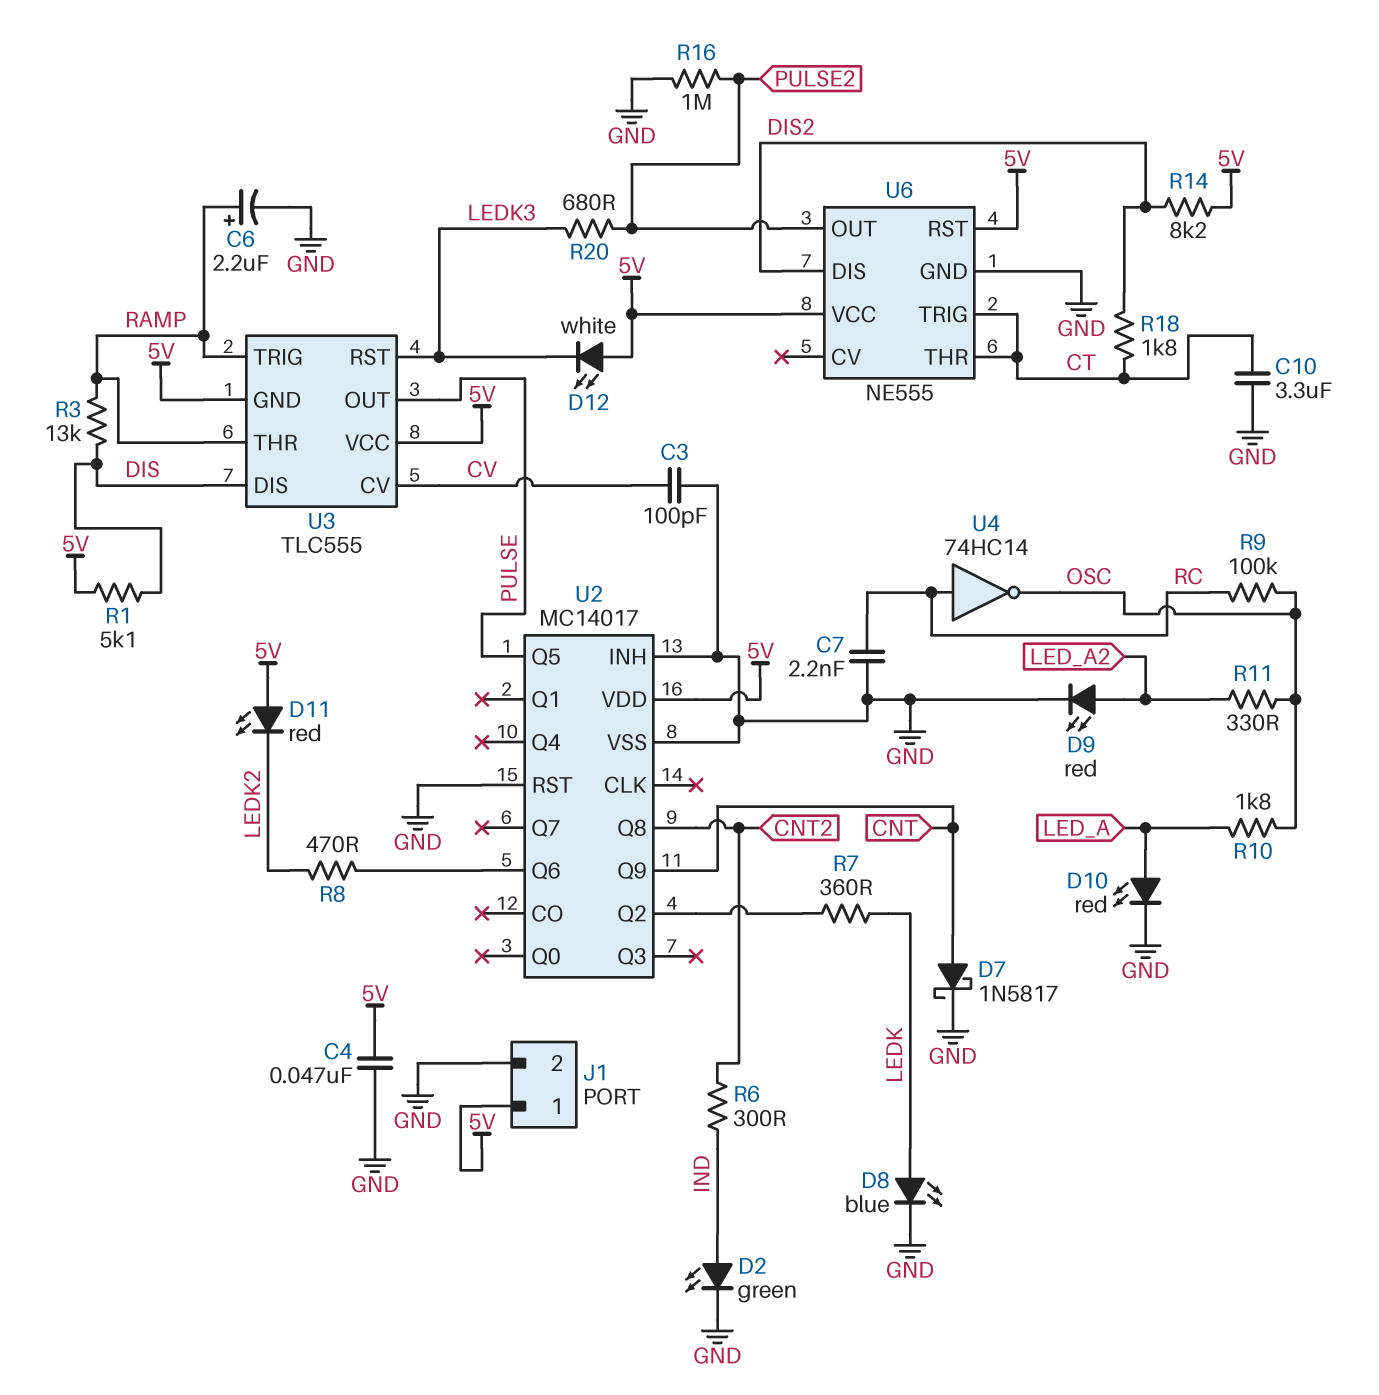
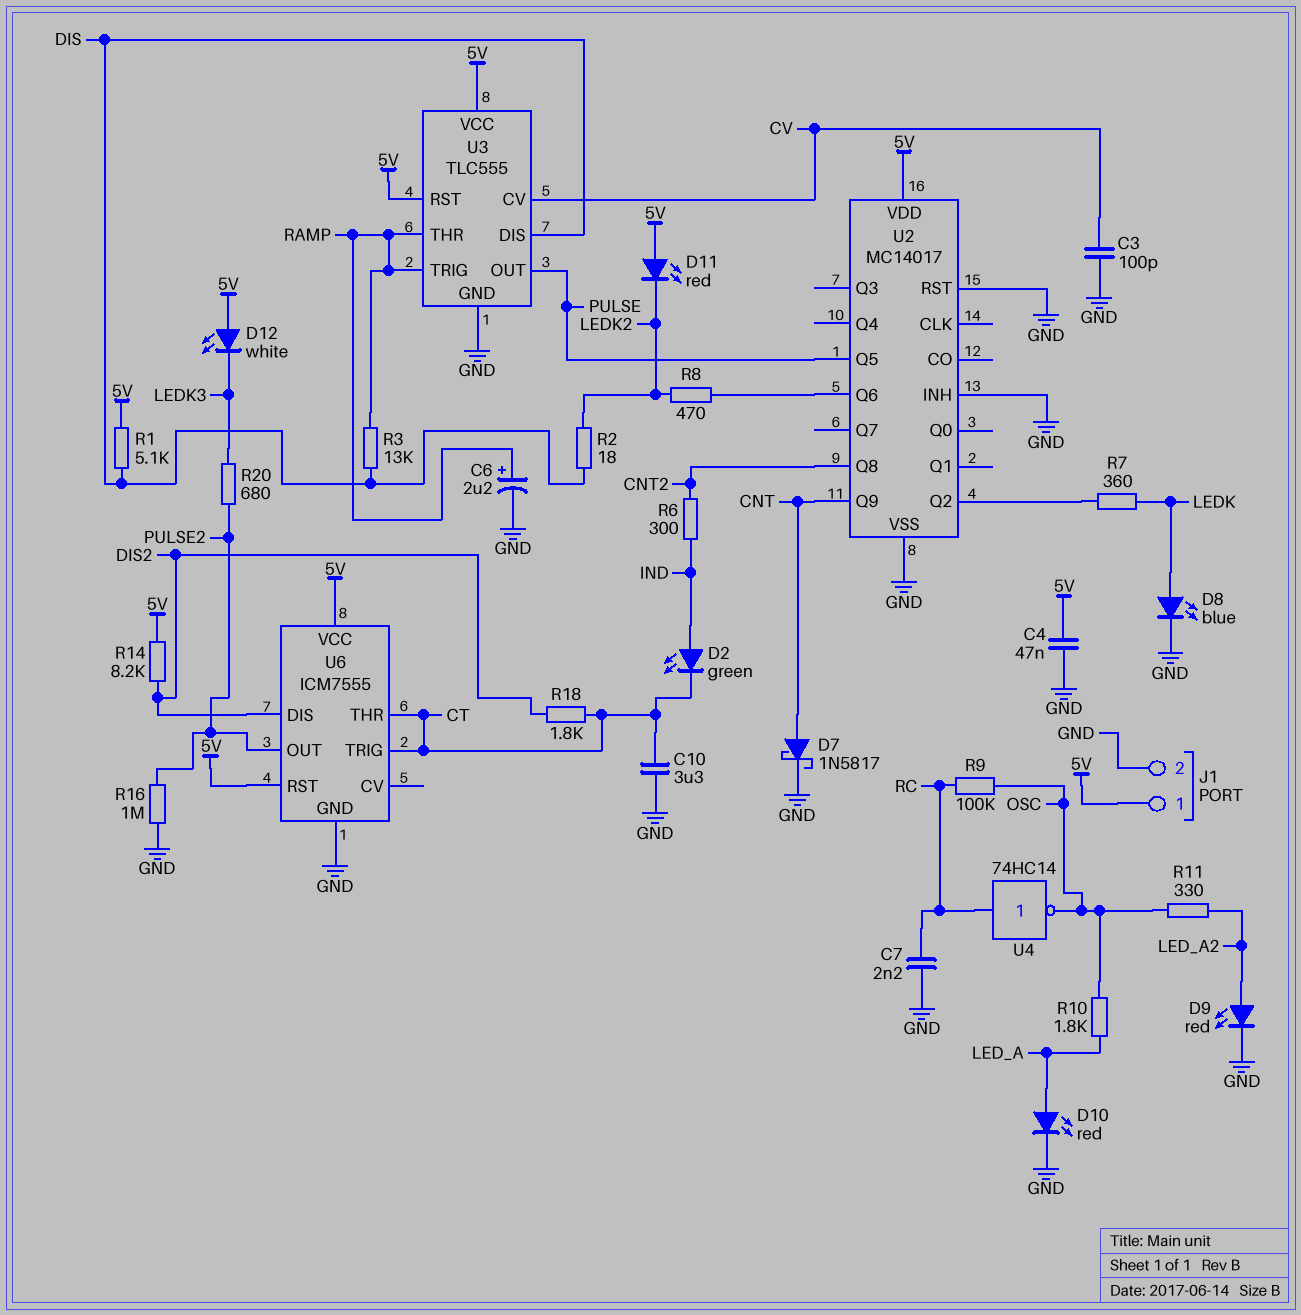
D2: LED green (A IND, K GND) -> LED green (A IND, K CT)
R2: none -> 18 (DIS, LEDK2)
U3 pin GND: 5V -> GND
U3 pin RST: LEDK3 -> 5V
U6: NE555 -> ICM7555

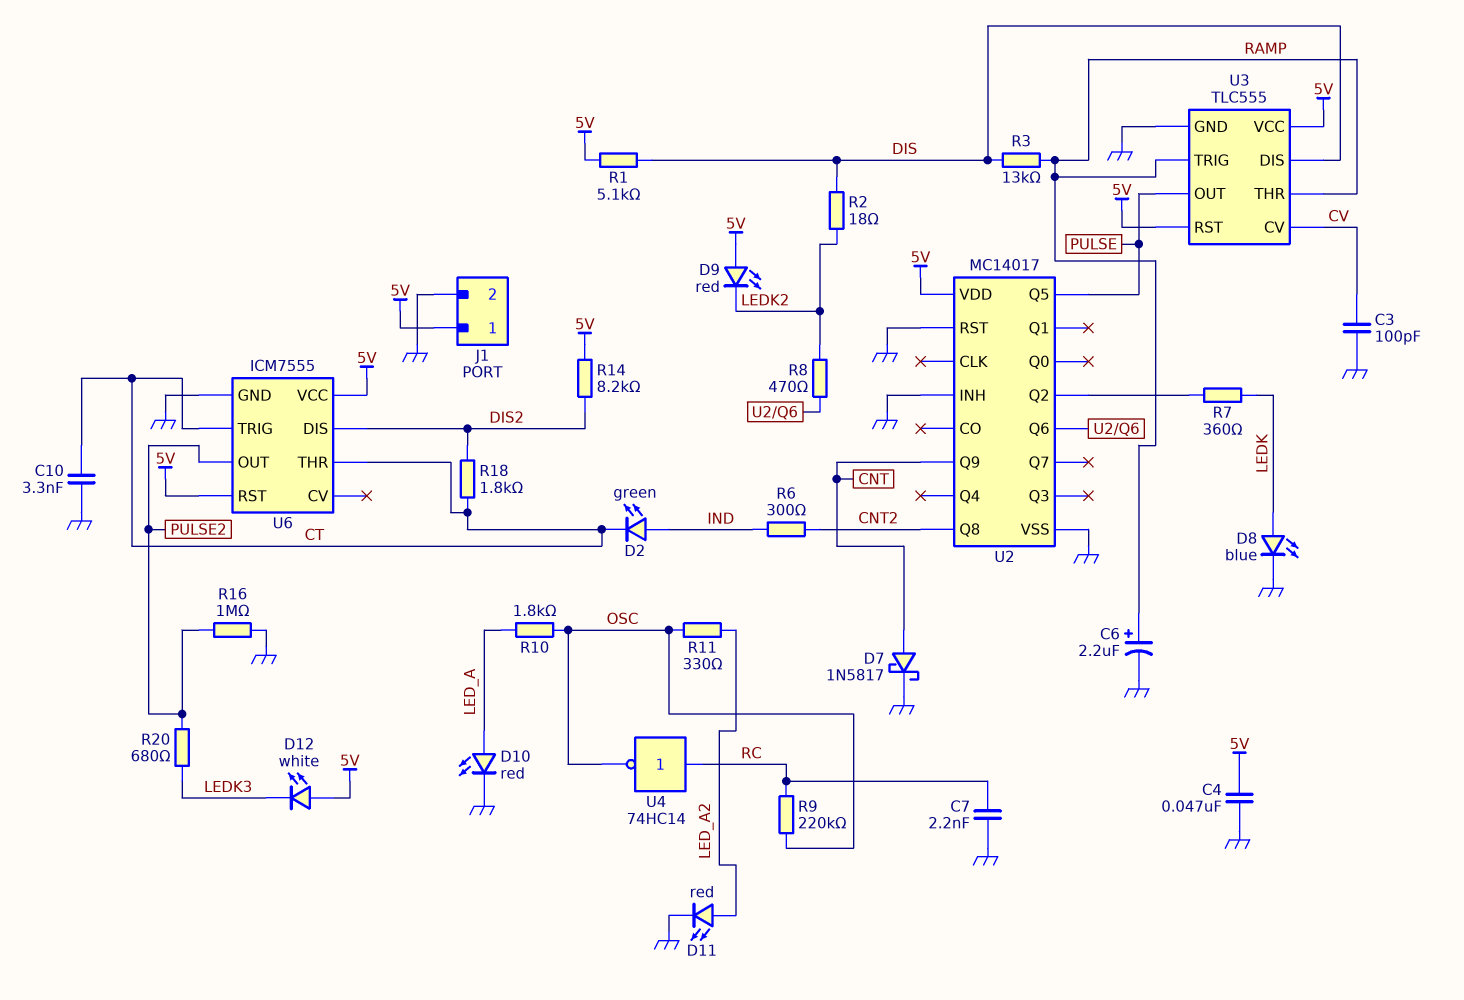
C10: 3.3uF (CT, GND) -> 3.3nF (CT, GND)
D9: LED red (A LED_A2, K GND) -> LED red (A 5V, K LEDK2)
D11: LED red (A 5V, K LEDK2) -> LED red (A LED_A2, K GND)
R9: 100k (OSC, RC) -> 220k (OSC, RC)

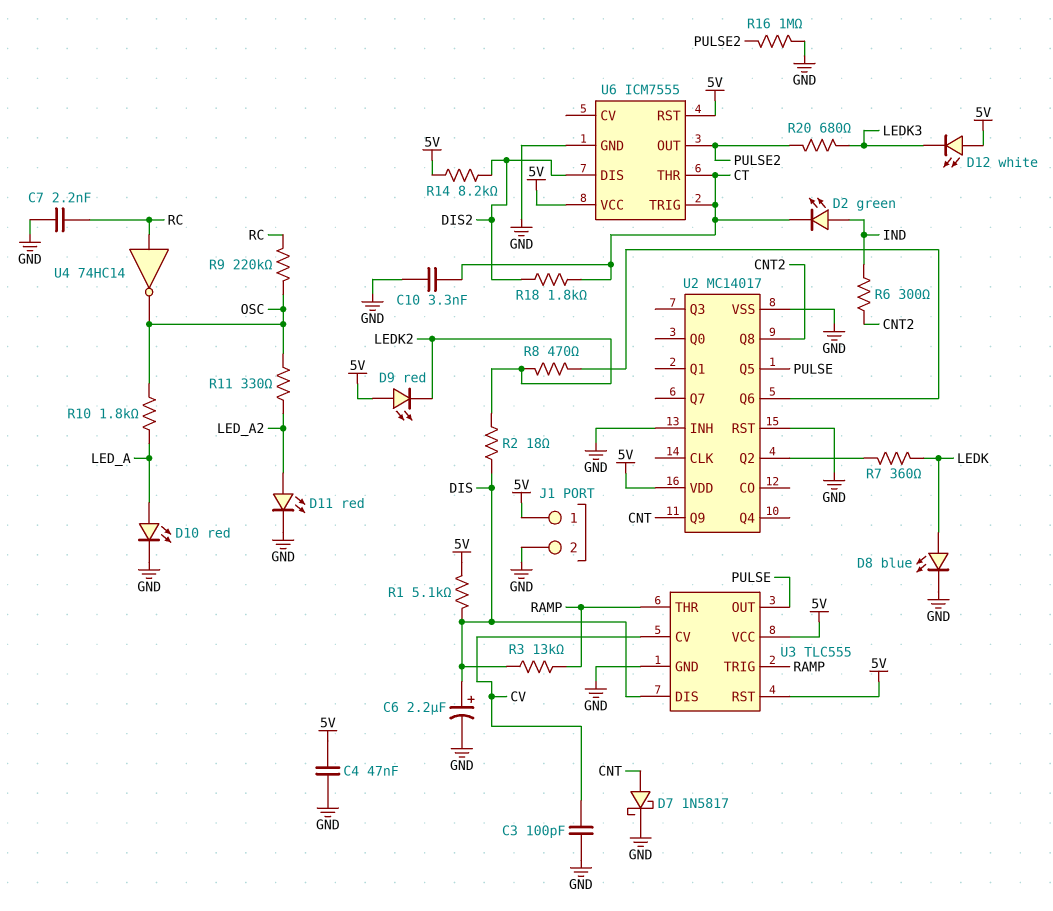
C6: 2.2uF (plus RAMP, minus GND) -> 2.2uF (plus DIS, minus GND)

